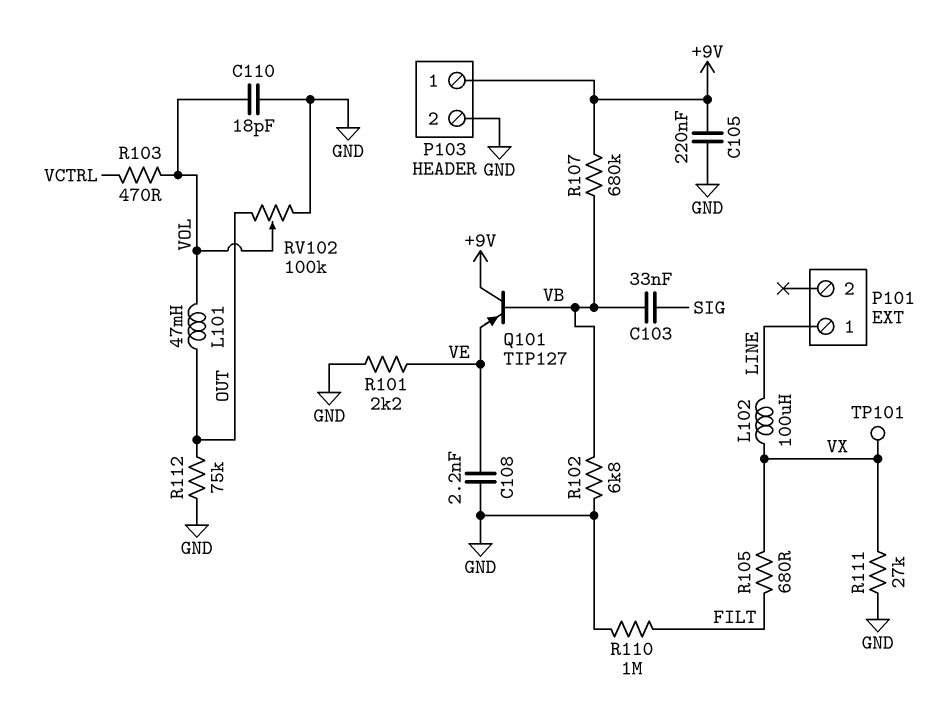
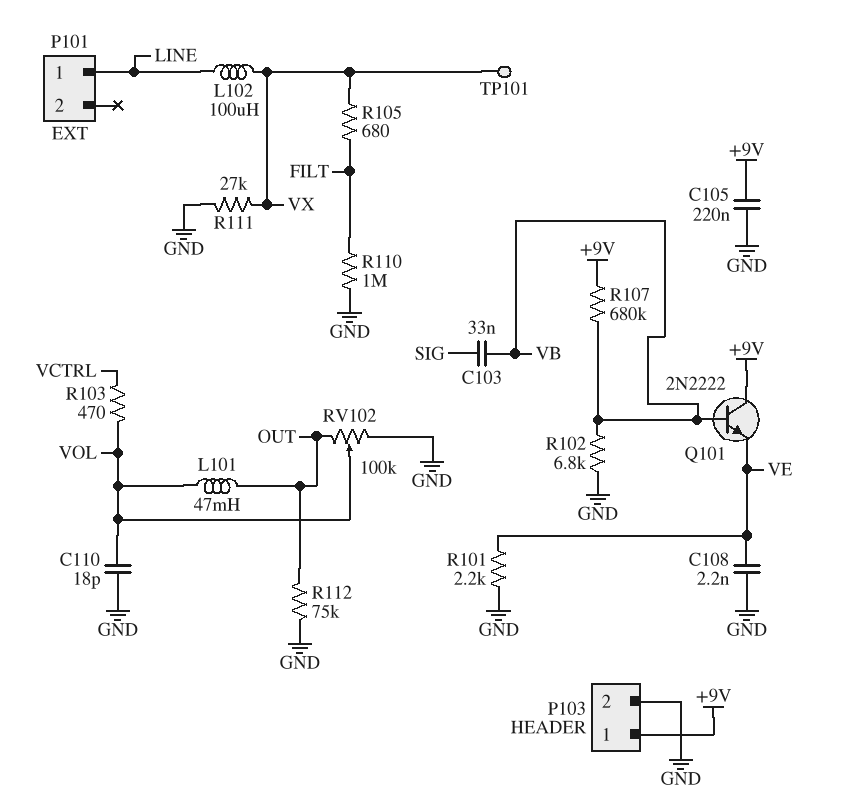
Q101: PNP TIP127 (B VB, C +9V, E VE) -> NPN 2N2222 (B VB, C +9V, E VE)

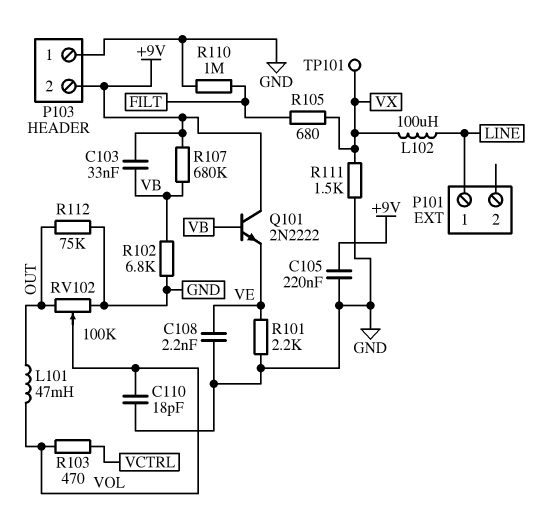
C103: 33nF (SIG, VB) -> 33nF (+9V, VB)
P103 pin 1: +9V -> GND
P103 pin 2: GND -> +9V
R111: 27k (GND, VX) -> 1.5k (GND, VX)

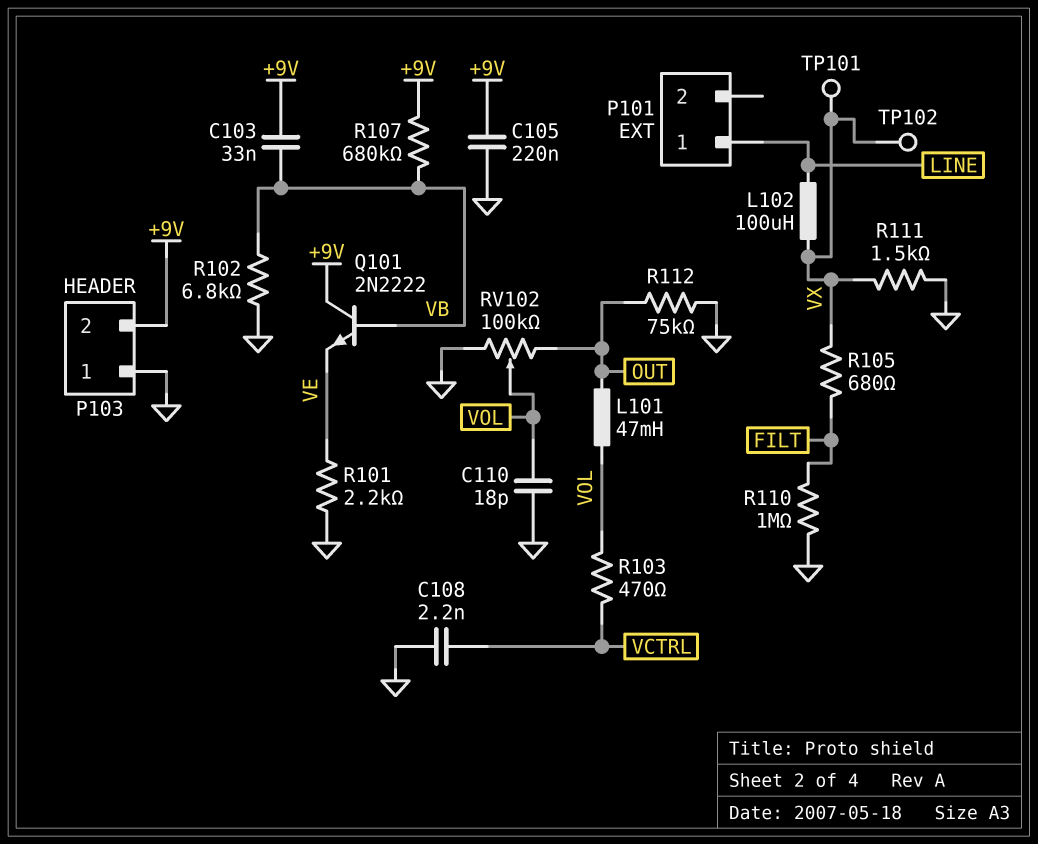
C108: 2.2nF (GND, VE) -> 2.2nF (GND, VCTRL)
TP102: none -> test point (VX)

